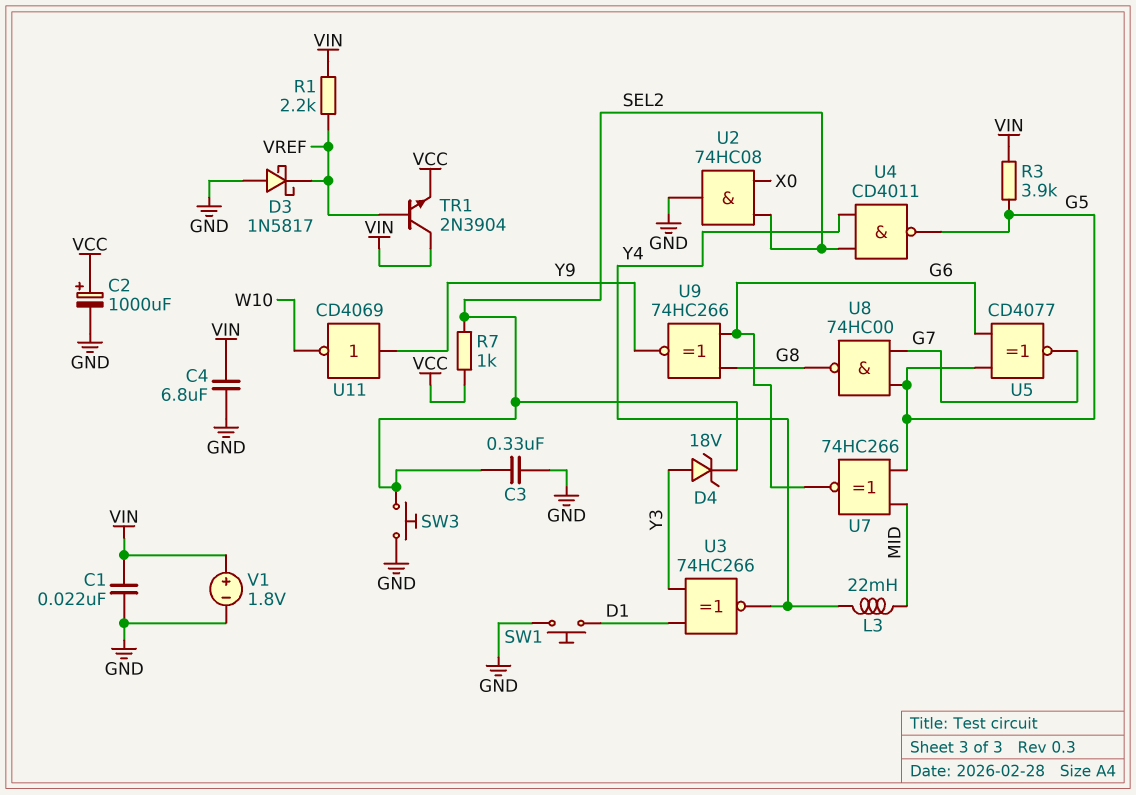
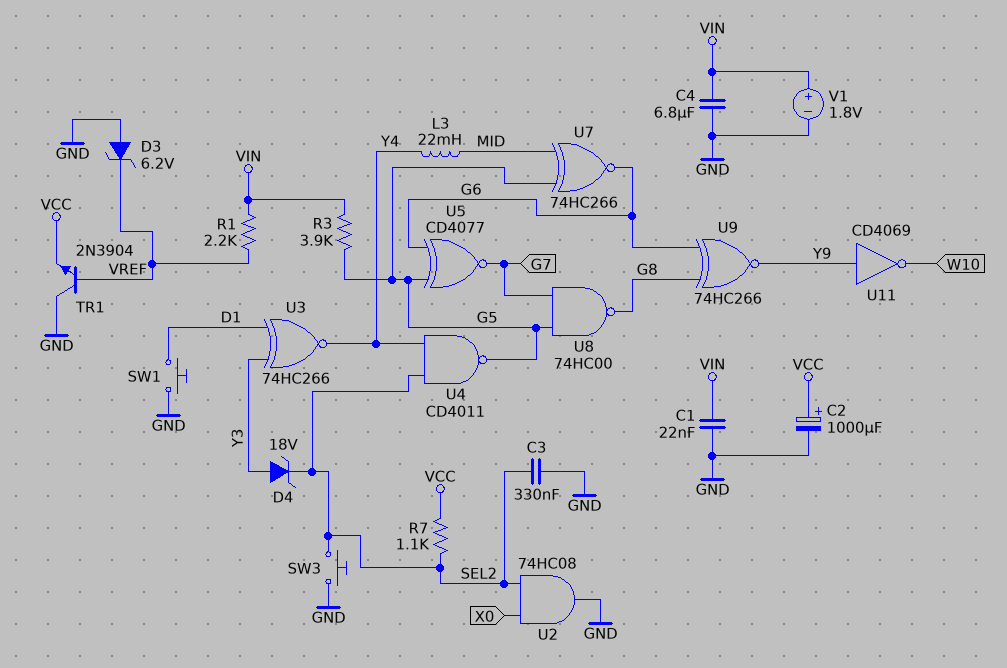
D3: schottky 1N5817 (A GND, K VREF) -> zener 6.2V (A GND, K VREF)
R7: 1k (SEL2, VCC) -> 1.1k (SEL2, VCC)
TR1: NPN 2N3904 (B VREF, C VIN, E VCC) -> NPN 2N3904 (B VREF, C GND, E VCC)

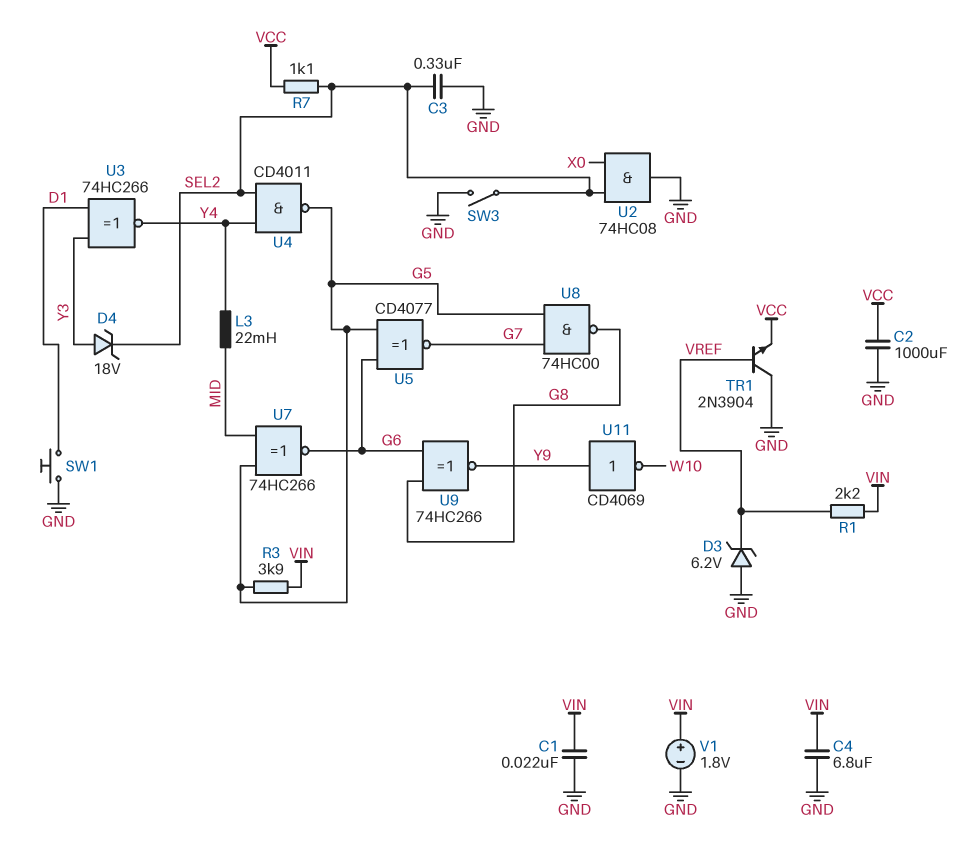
C2: 1000uF (plus VCC, minus GND) -> 1000uF (GND, VCC)
SW3: button (GND, SEL2) -> switch (GND, SEL2)

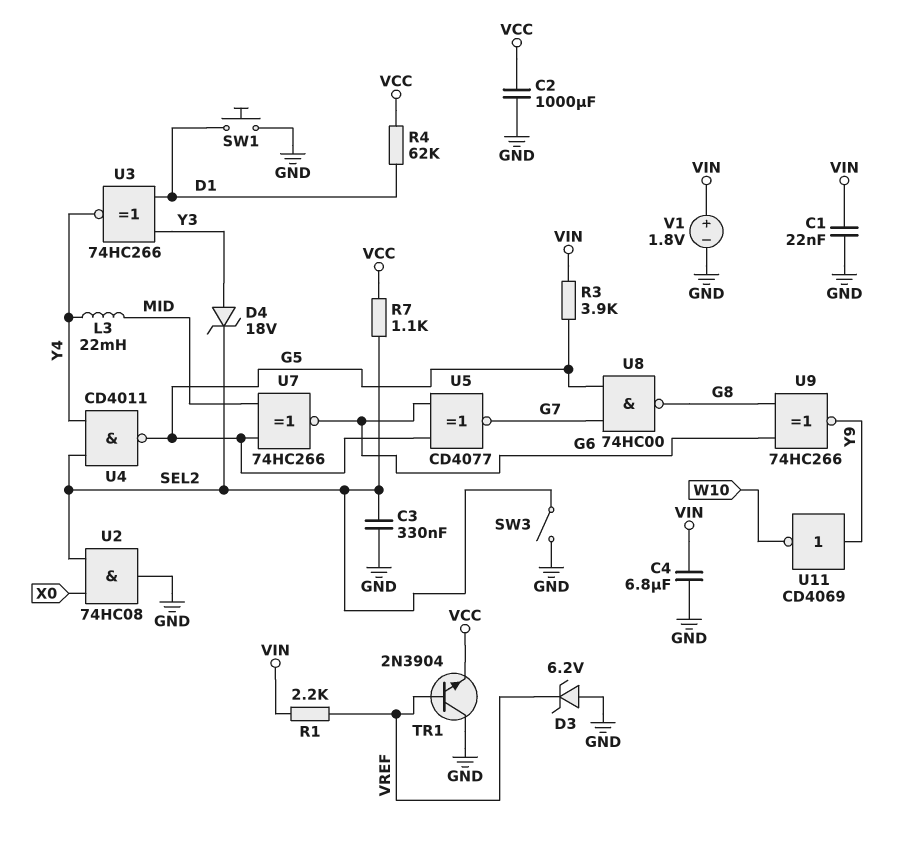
R4: none -> 62k (D1, VCC)

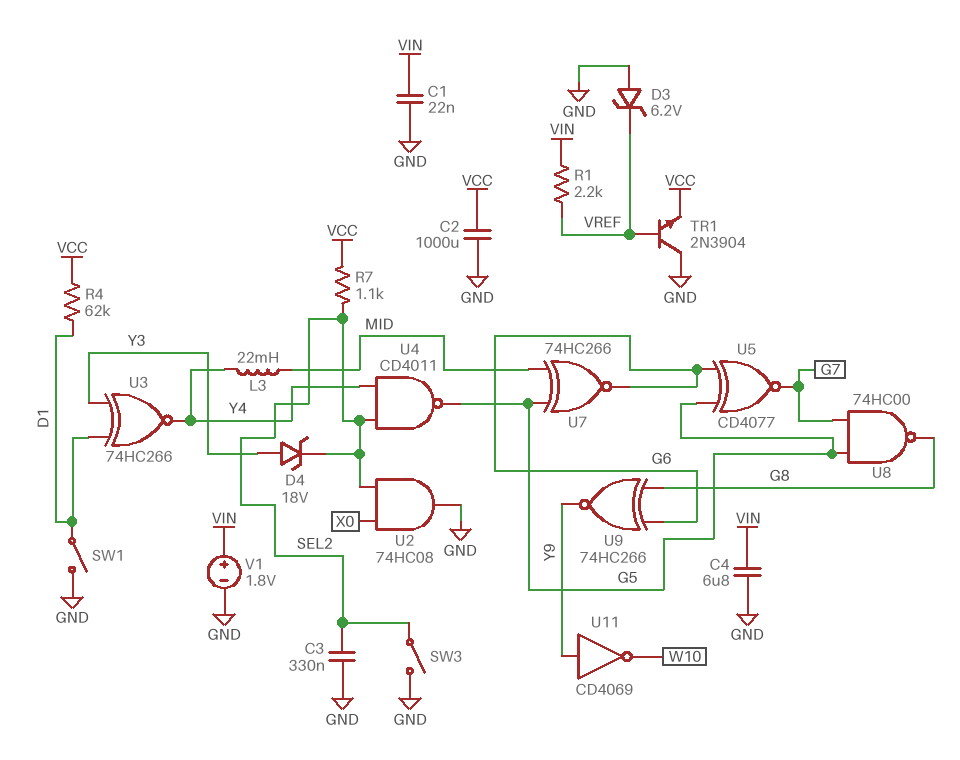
R3: 3.9k (G5, VIN) -> none
SW1: button (D1, GND) -> switch (D1, GND)

